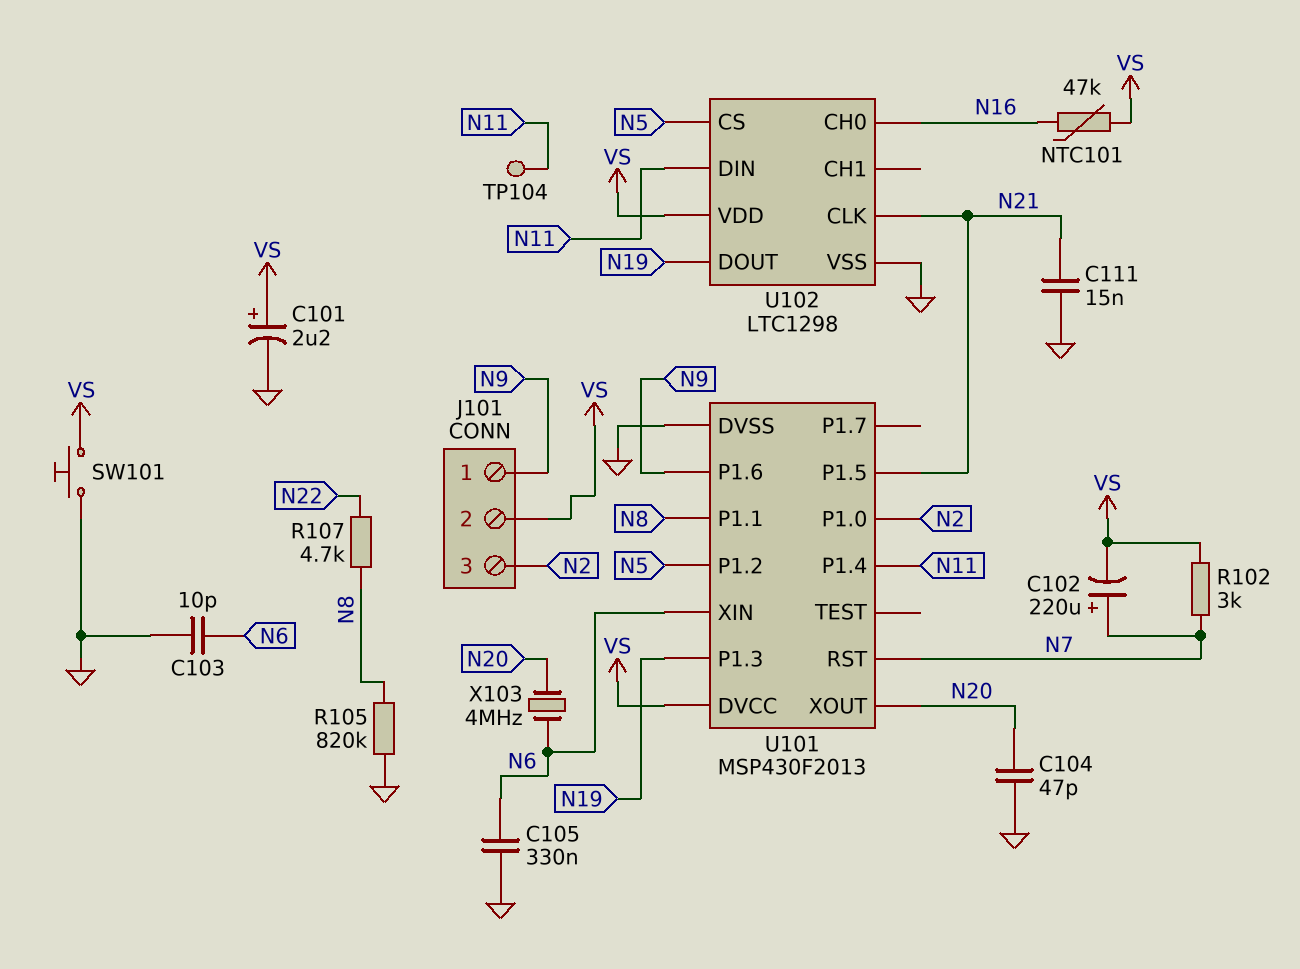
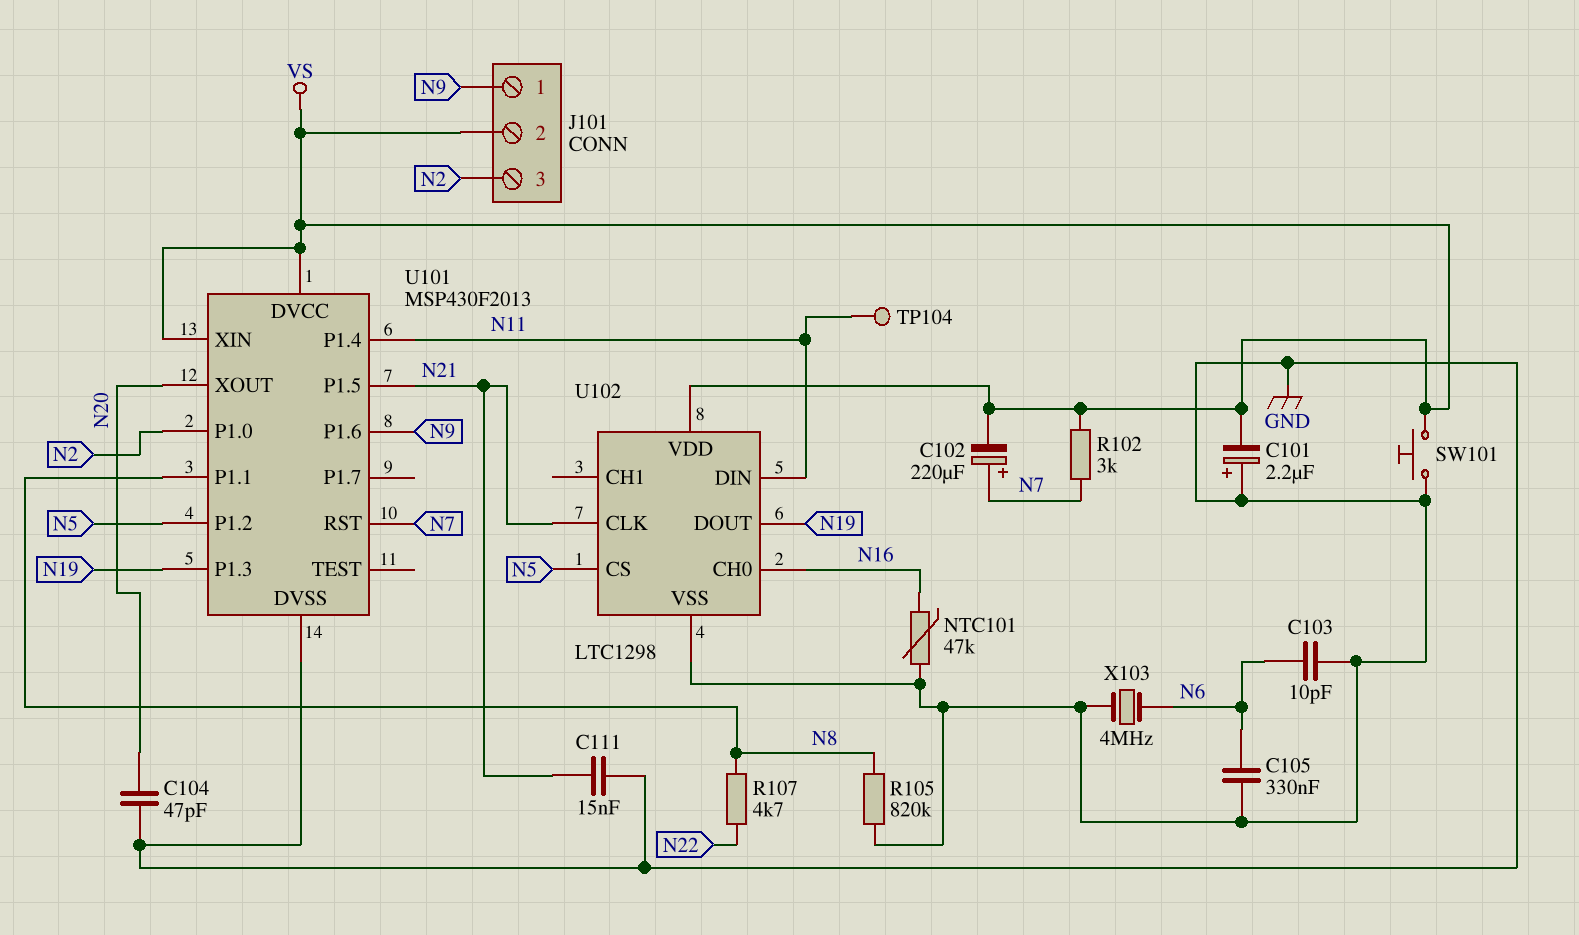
C101: 2.2uF (plus VS, minus GND) -> 2.2uF (plus GND, minus VS)
NTC101: 47k (N16, VS) -> 47k (GND, N16)
U101 pin XIN: N6 -> VS
X103: 4MHz (N6, N20) -> 4MHz (GND, N6)

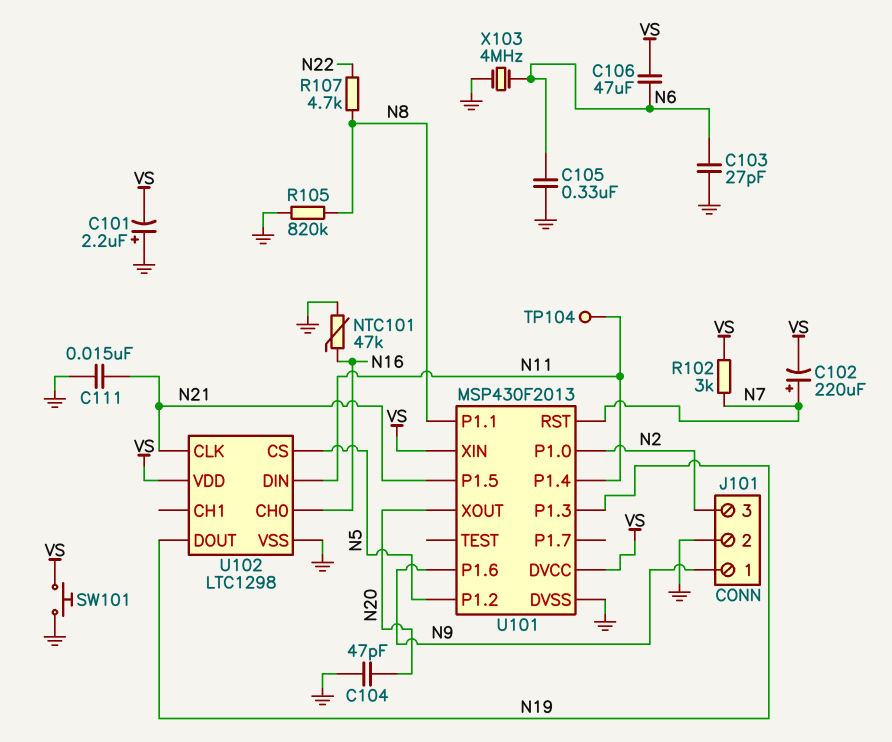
C103: 10pF (GND, N6) -> 27pF (GND, N6)
C106: none -> 47uF (N6, VS)
J101 pin 2: VS -> GND

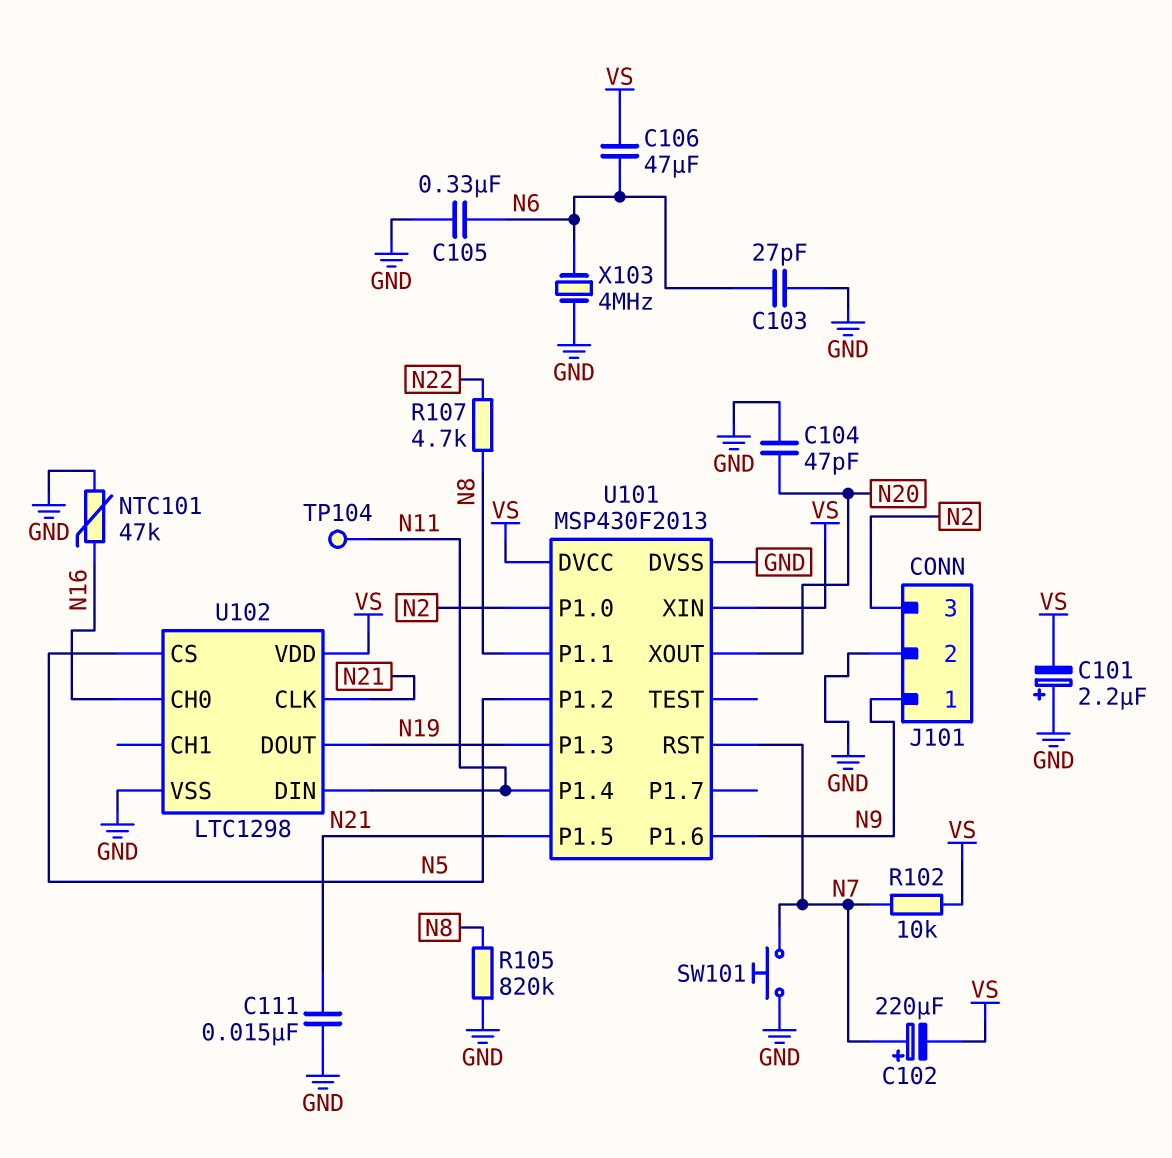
R102: 3k (N7, VS) -> 10k (N7, VS)
SW101: button (GND, VS) -> button (GND, N7)

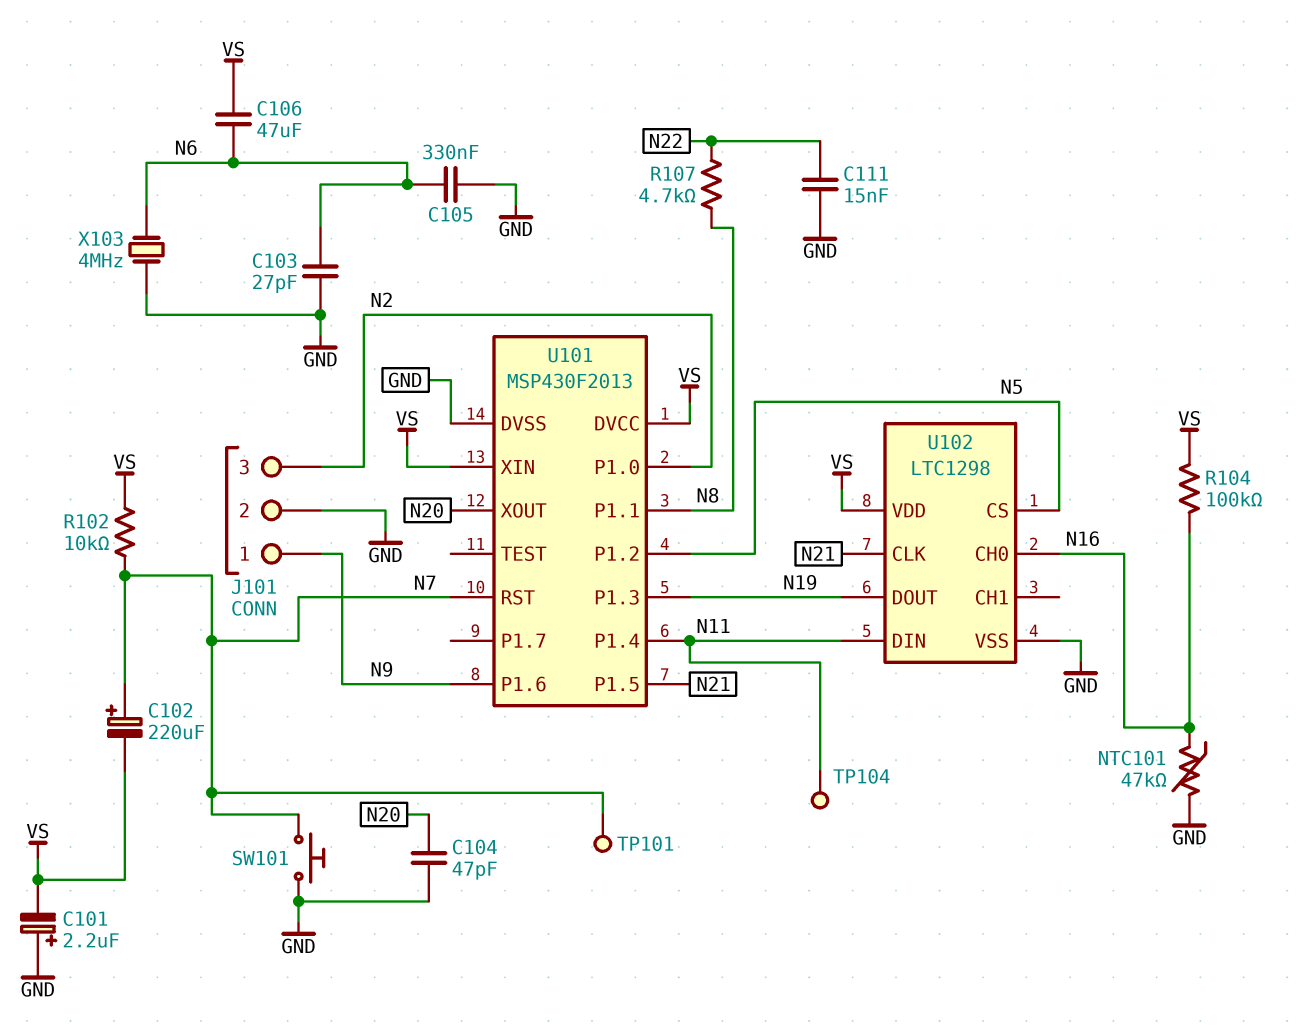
C111: 15nF (GND, N21) -> 15nF (GND, N22)
R104: none -> 100k (N16, VS)
R105: 820k (GND, N8) -> none
TP101: none -> test point (N7)

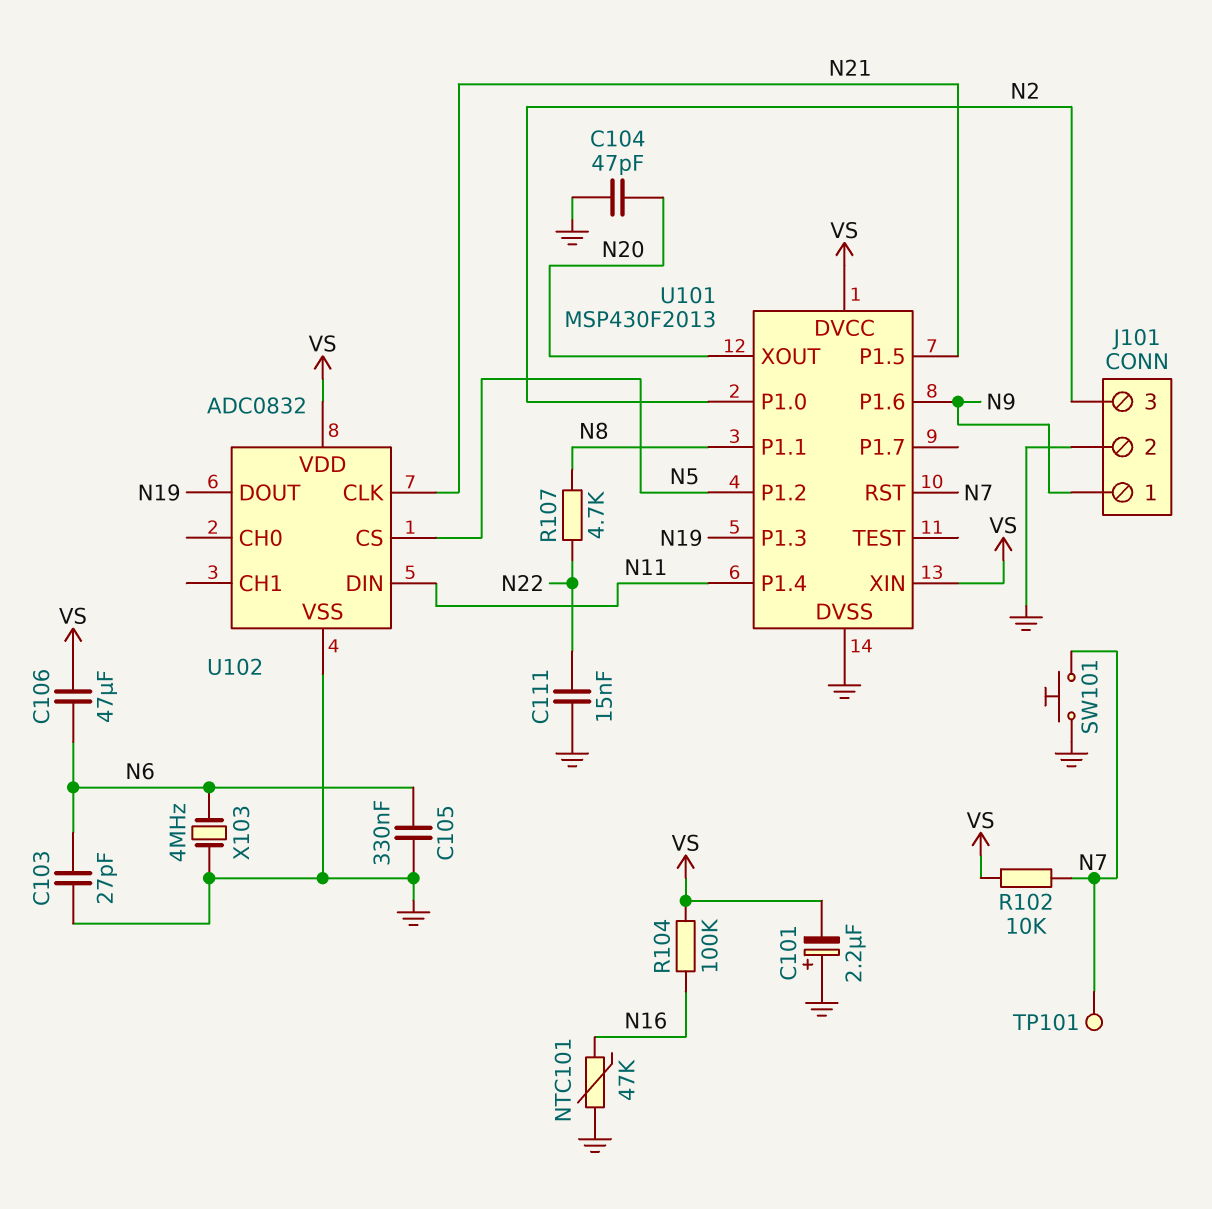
C102: 220uF (plus N7, minus VS) -> none
TP104: test point (N11) -> none
U102: LTC1298 -> ADC0832
U102 pin CH0: N16 -> none

